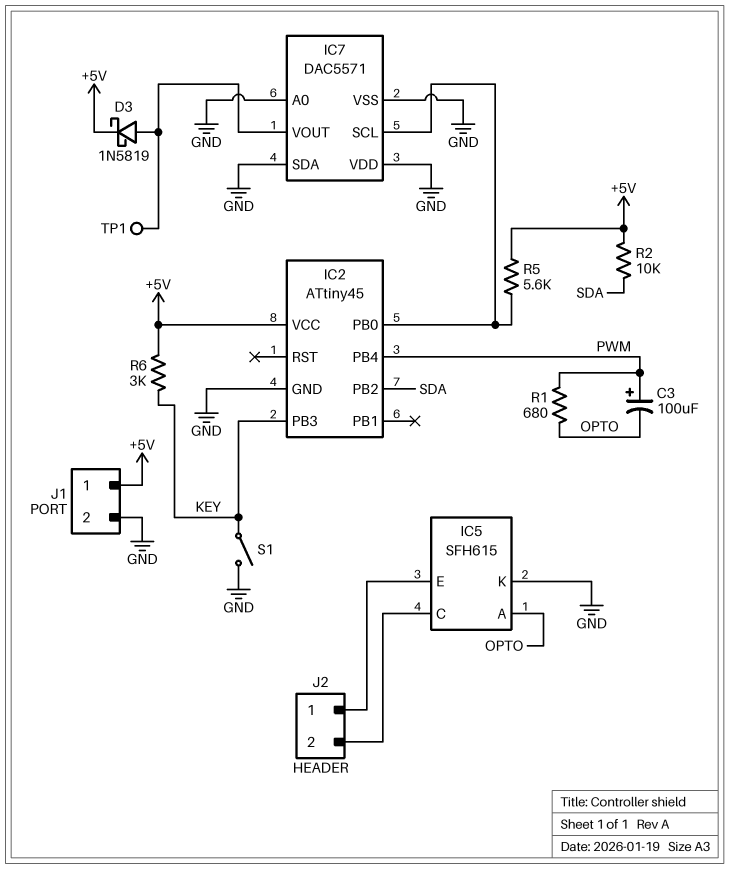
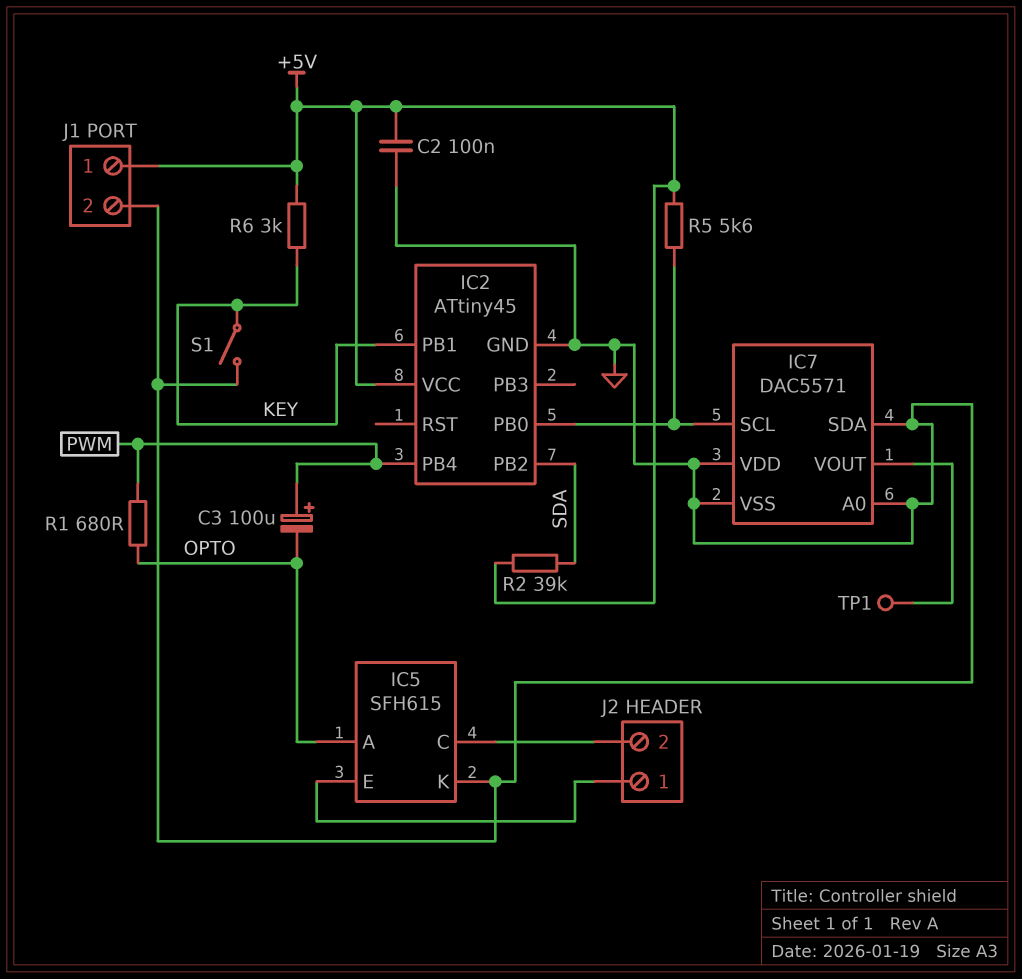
C2: none -> 100nF (+5V, GND)
D3: schottky 1N5819 (A IC7/VOUT, K +5V) -> none
IC2 pin PB1: none -> KEY
IC2 pin PB3: KEY -> none
R2: 10k (+5V, SDA) -> 39k (+5V, SDA)

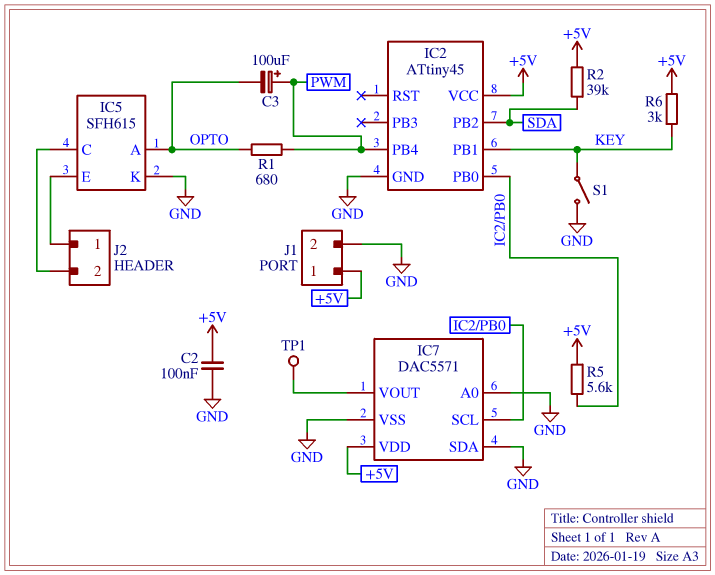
IC7 pin VDD: GND -> +5V

